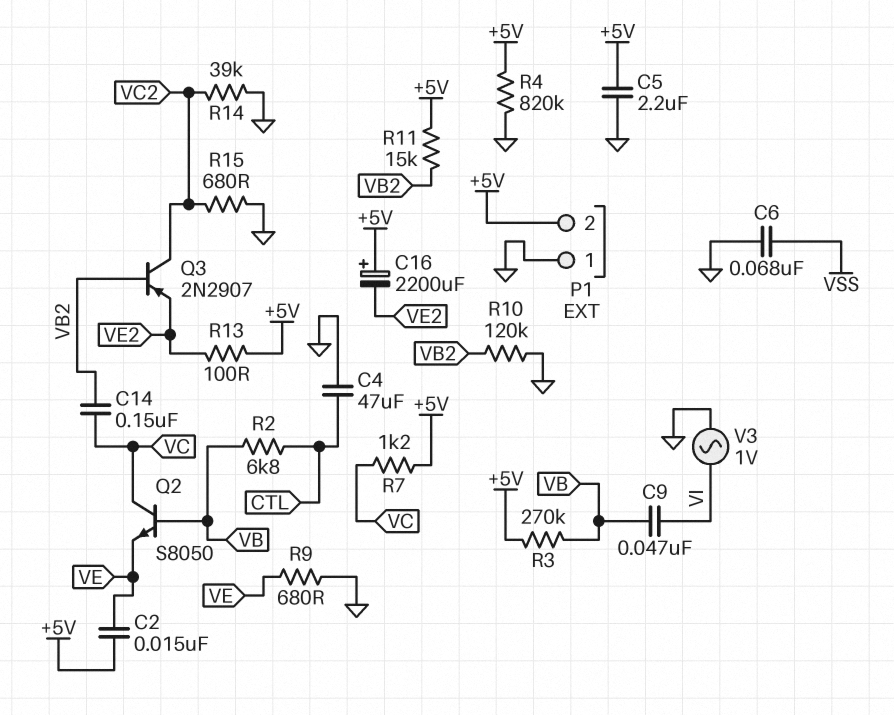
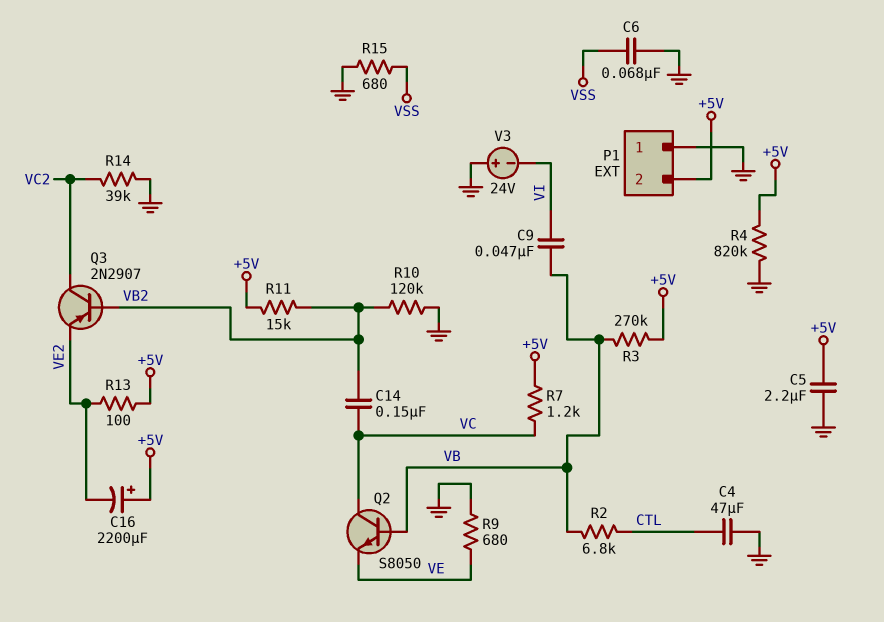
C2: 15nF (+5V, VE) -> none
R15: 680 (GND, VC2) -> 680 (GND, VSS)
V3: AC 1V (GND, VI) -> 24V (plus GND, minus VI)

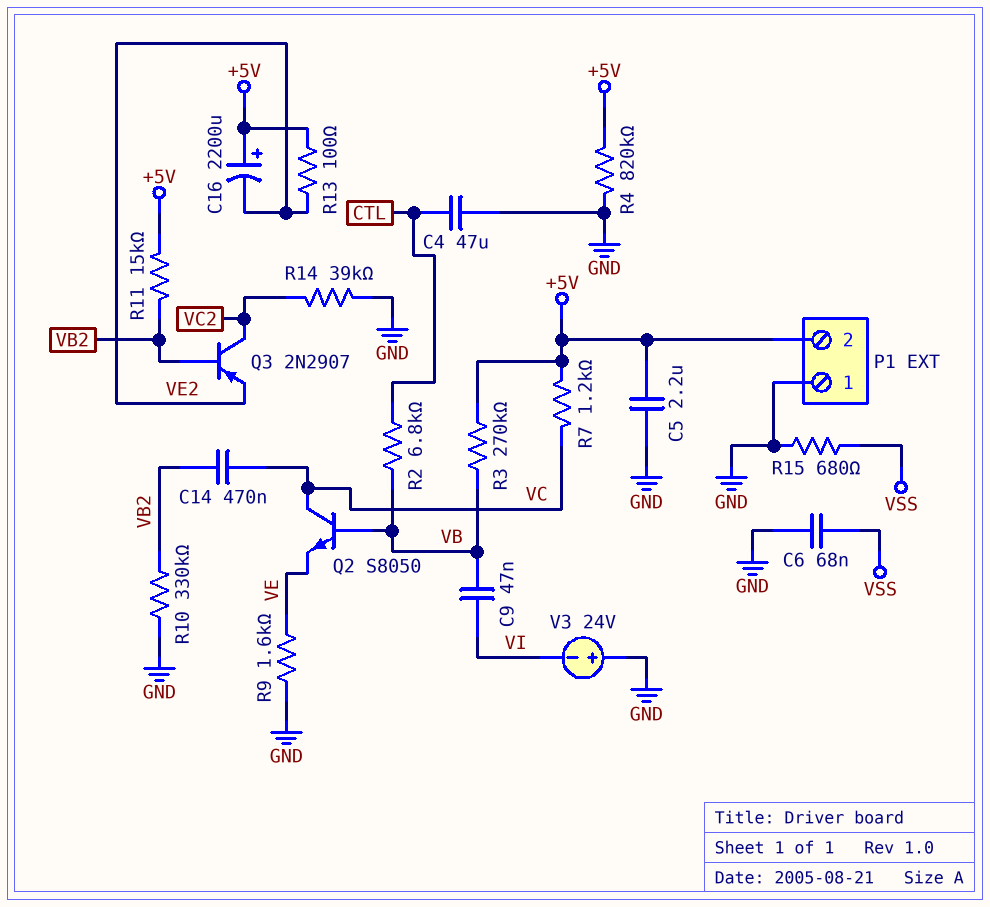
C14: 150nF (VB2, VC) -> 470nF (VB2, VC)
R9: 680 (GND, VE) -> 1.6k (GND, VE)
R10: 120k (GND, VB2) -> 330k (GND, VB2)

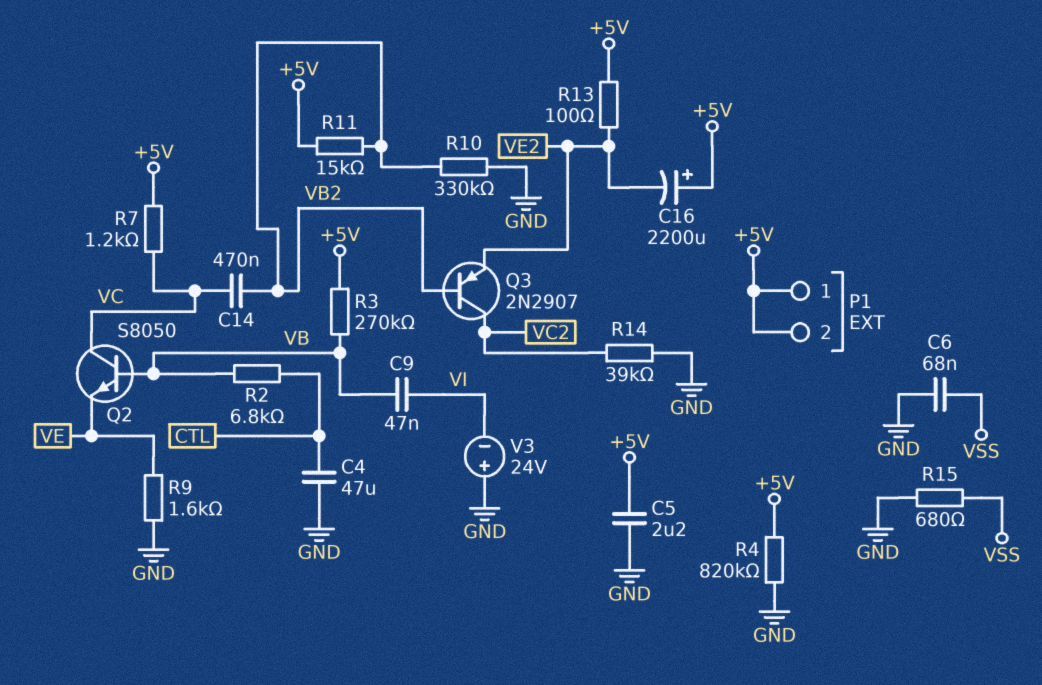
P1 pin 1: GND -> +5V

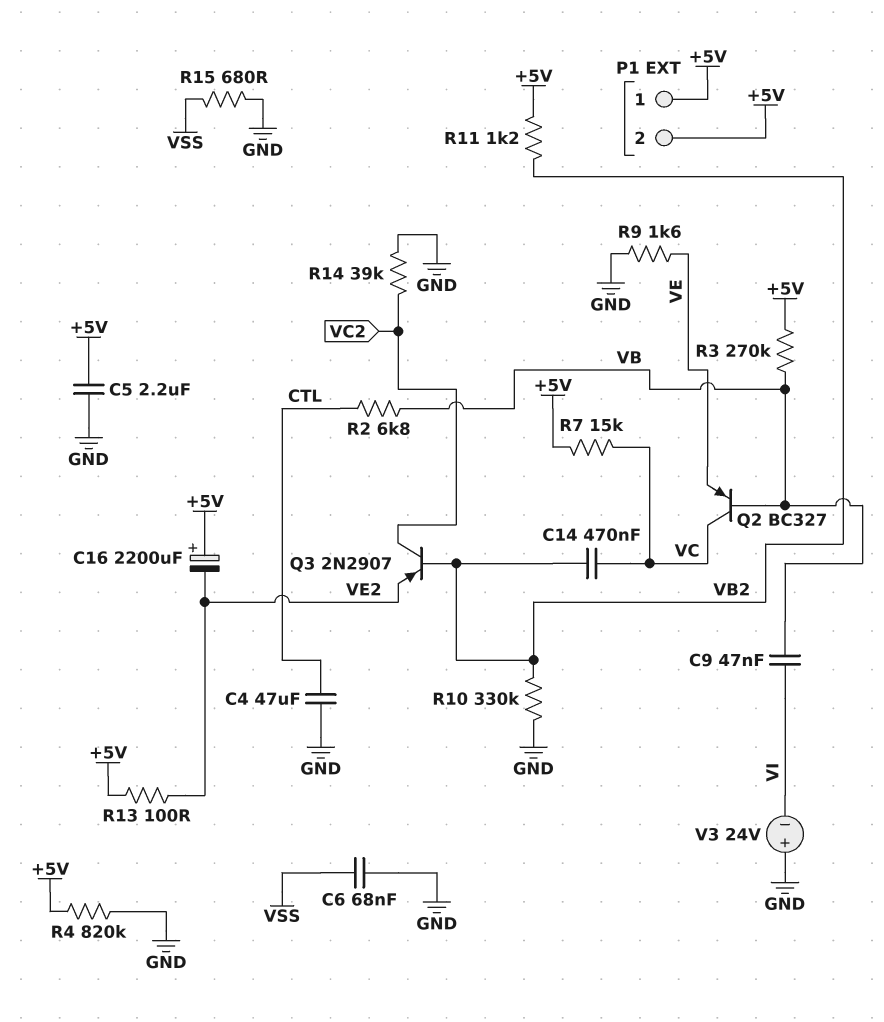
Q2: NPN S8050 (B VB, C VC, E VE) -> PNP BC327 (B VB, C VC, E VE)
R7: 1.2k (+5V, VC) -> 15k (+5V, VC)
R11: 15k (+5V, VB2) -> 1.2k (+5V, VB2)

